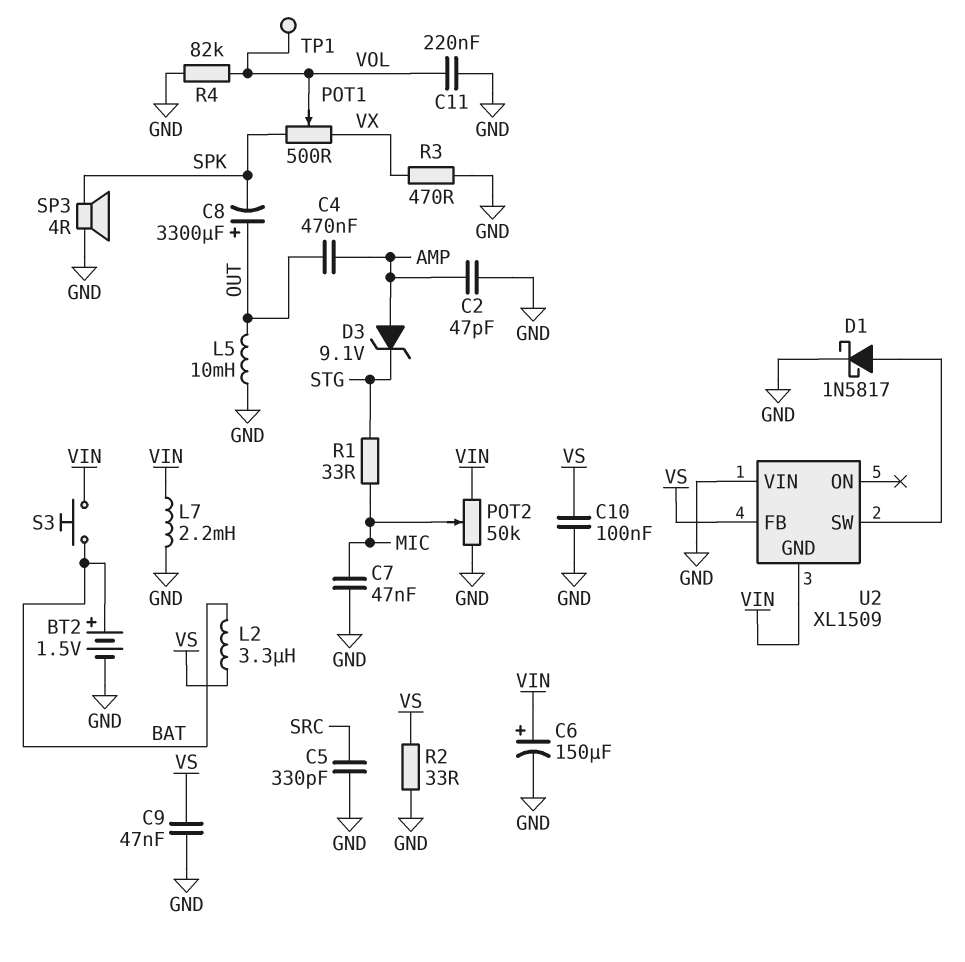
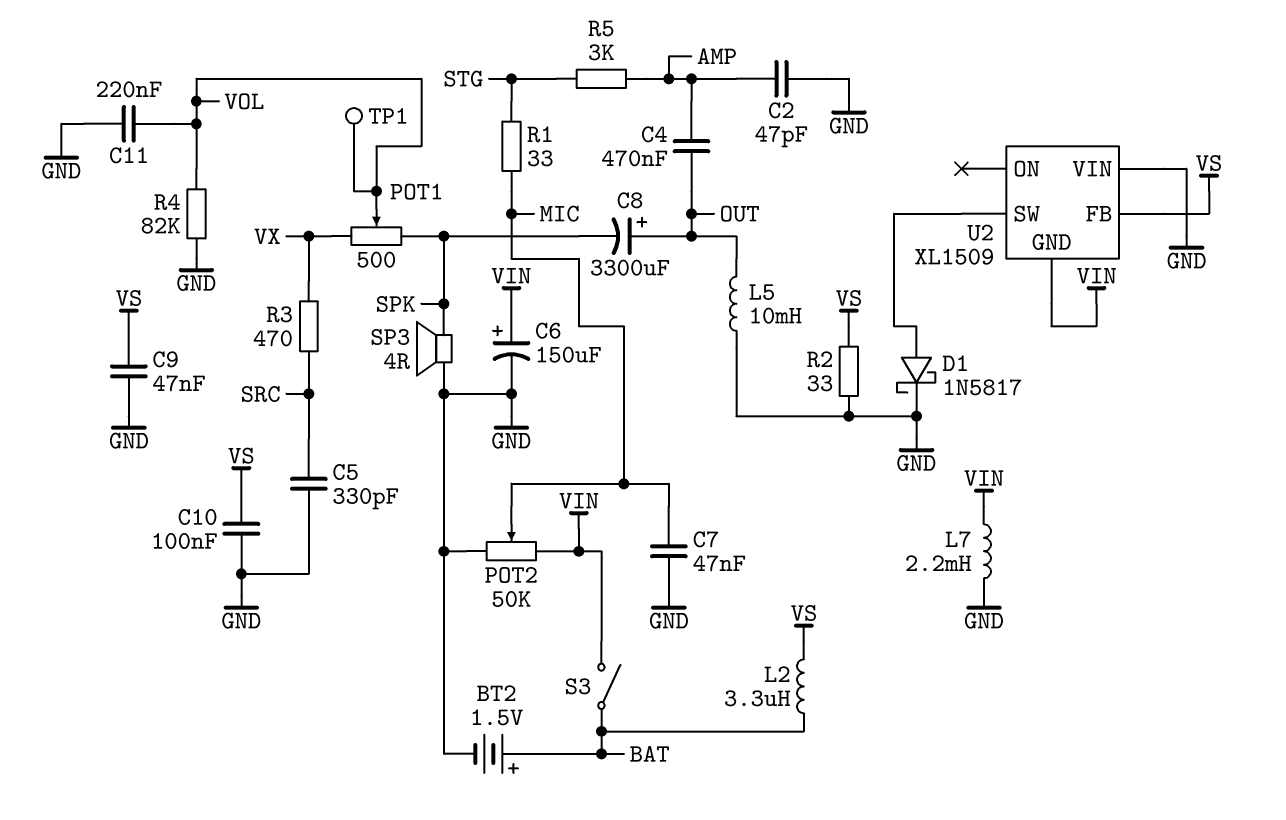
D3: zener 9.1V (A AMP, K STG) -> none
R3: 470 (GND, VX) -> 470 (SRC, VX)
R5: none -> 3k (AMP, STG)
S3: button (BAT, VIN) -> switch (BAT, VIN)

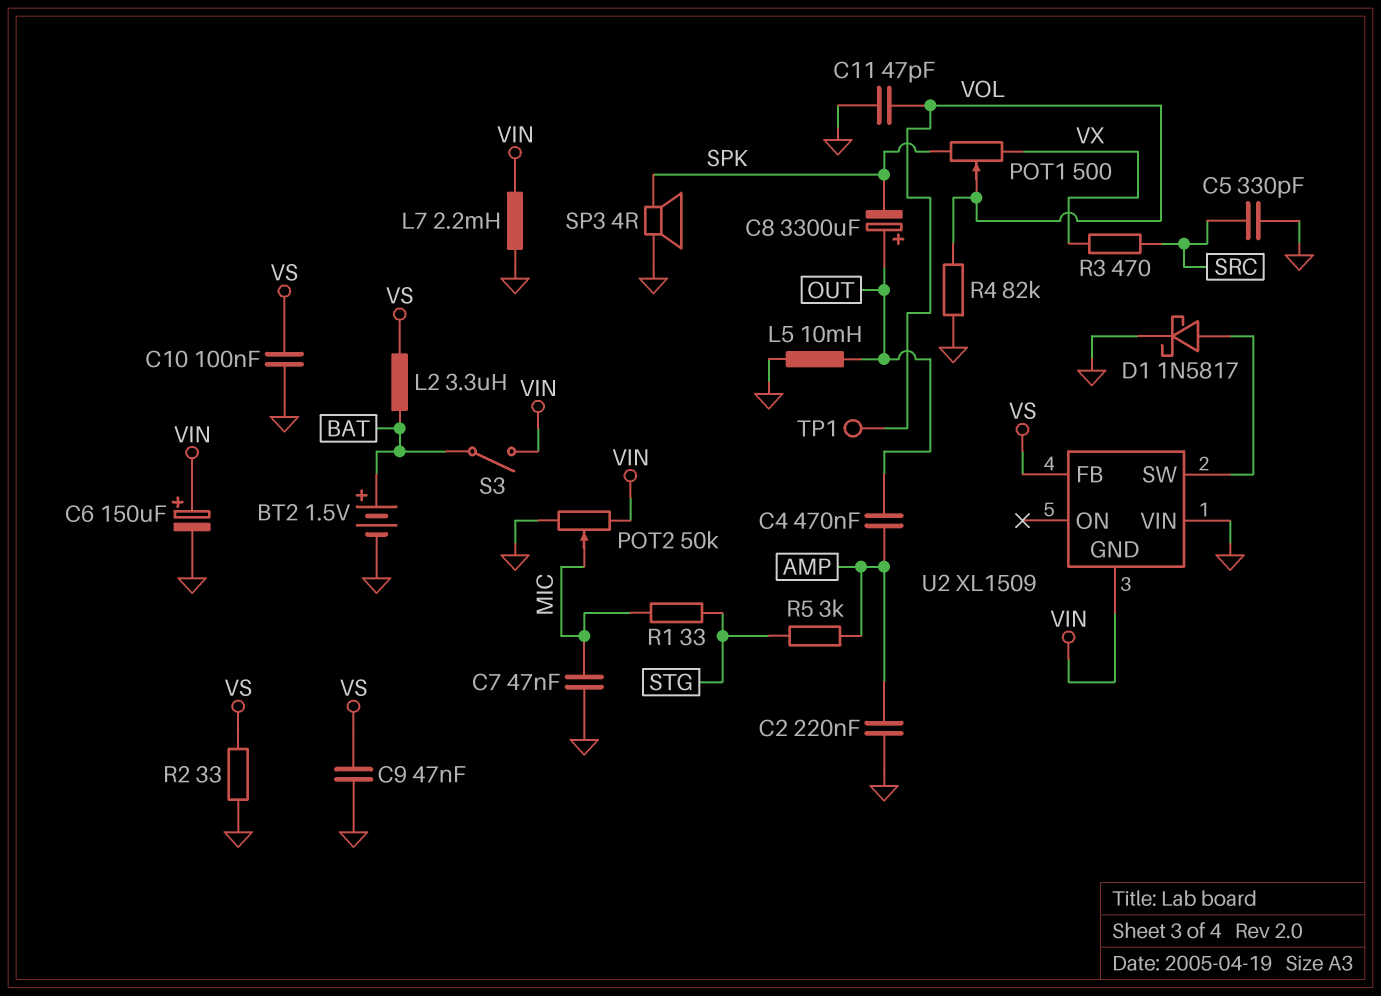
C2: 47pF (AMP, GND) -> 220nF (AMP, GND)
C11: 220nF (GND, VOL) -> 47pF (GND, VOL)

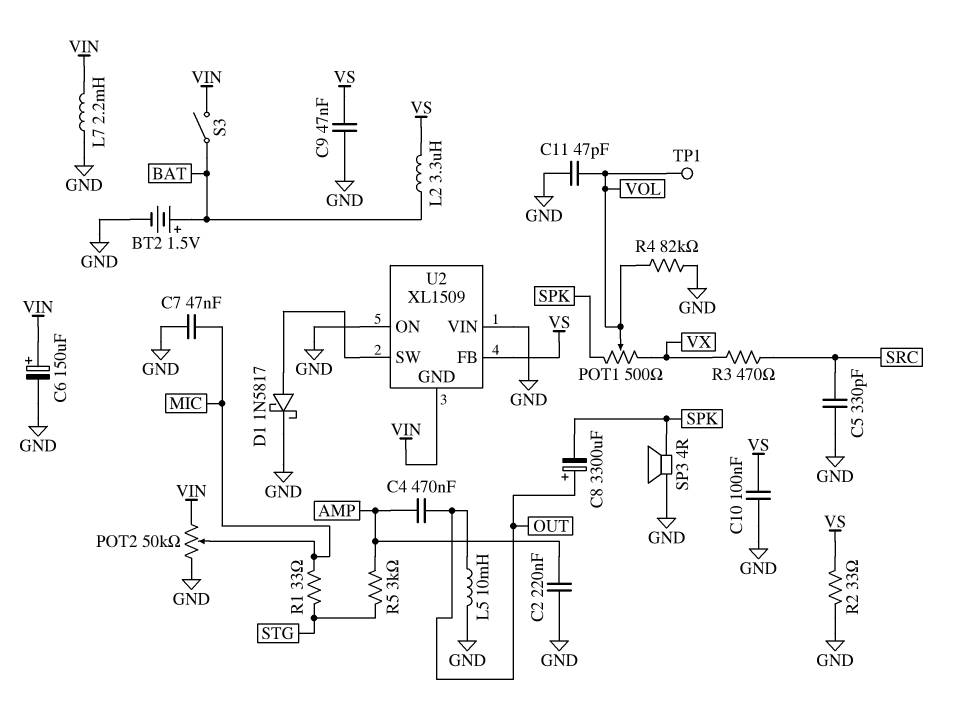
U2 pin ON: none -> GND

